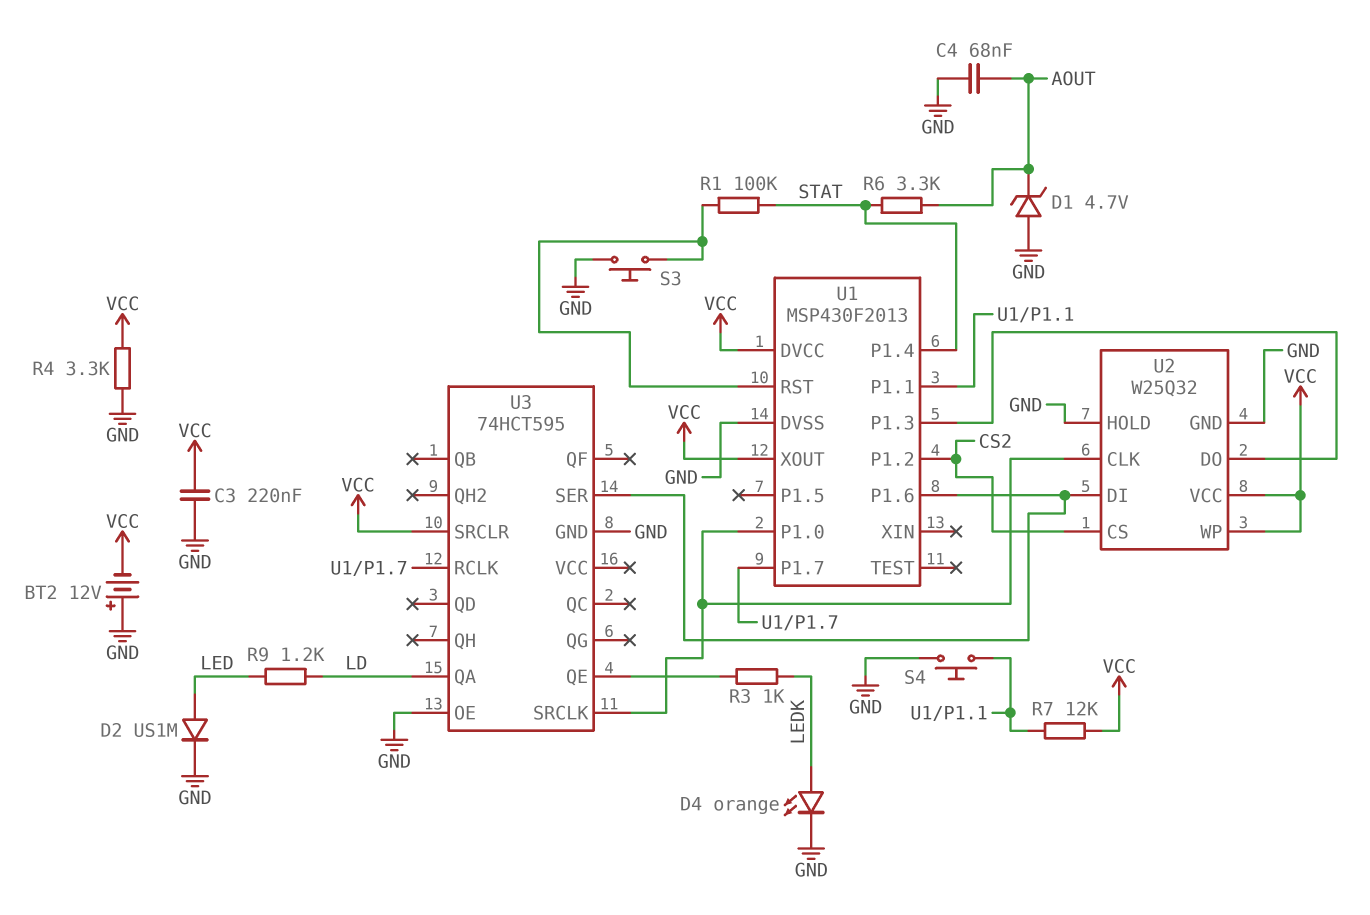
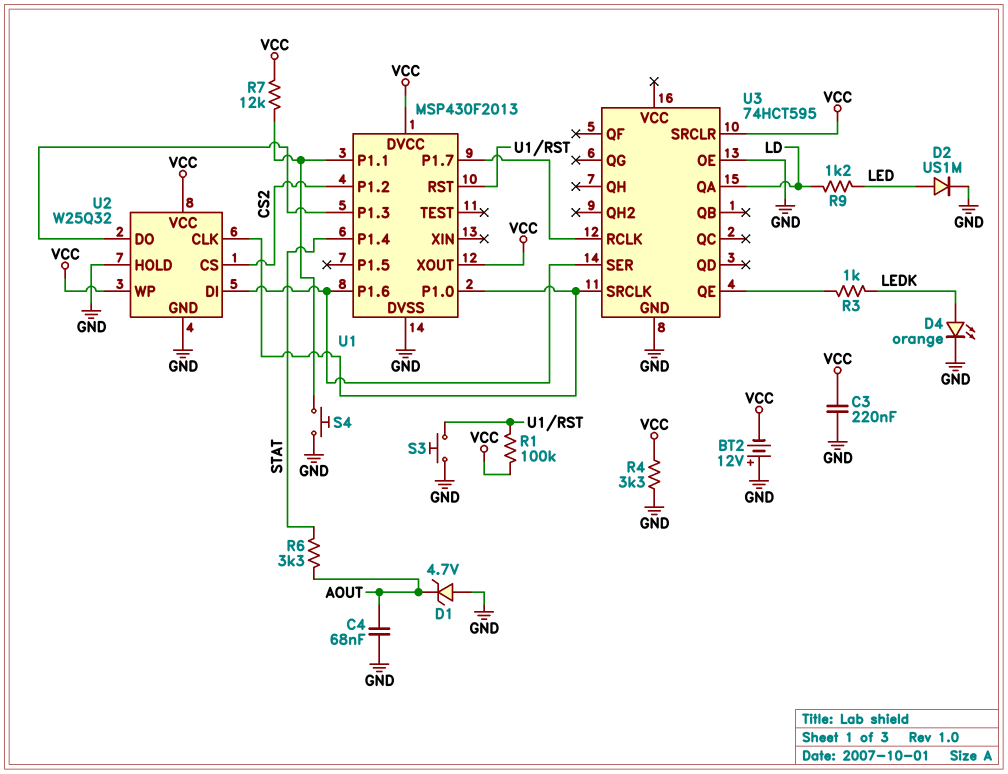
R1: 100k (STAT, U1/RST) -> 100k (U1/RST, VCC)

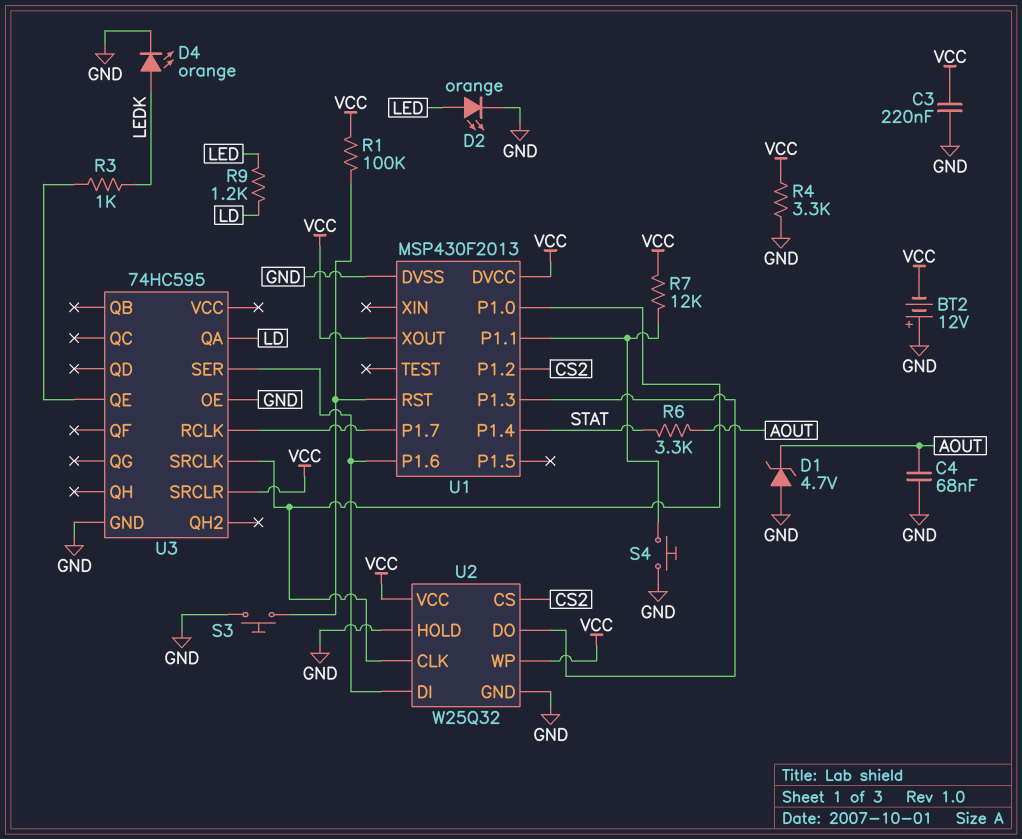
D2: diode US1M (A LED, K GND) -> LED orange (A LED, K GND)
U3: 74HCT595 -> 74HC595

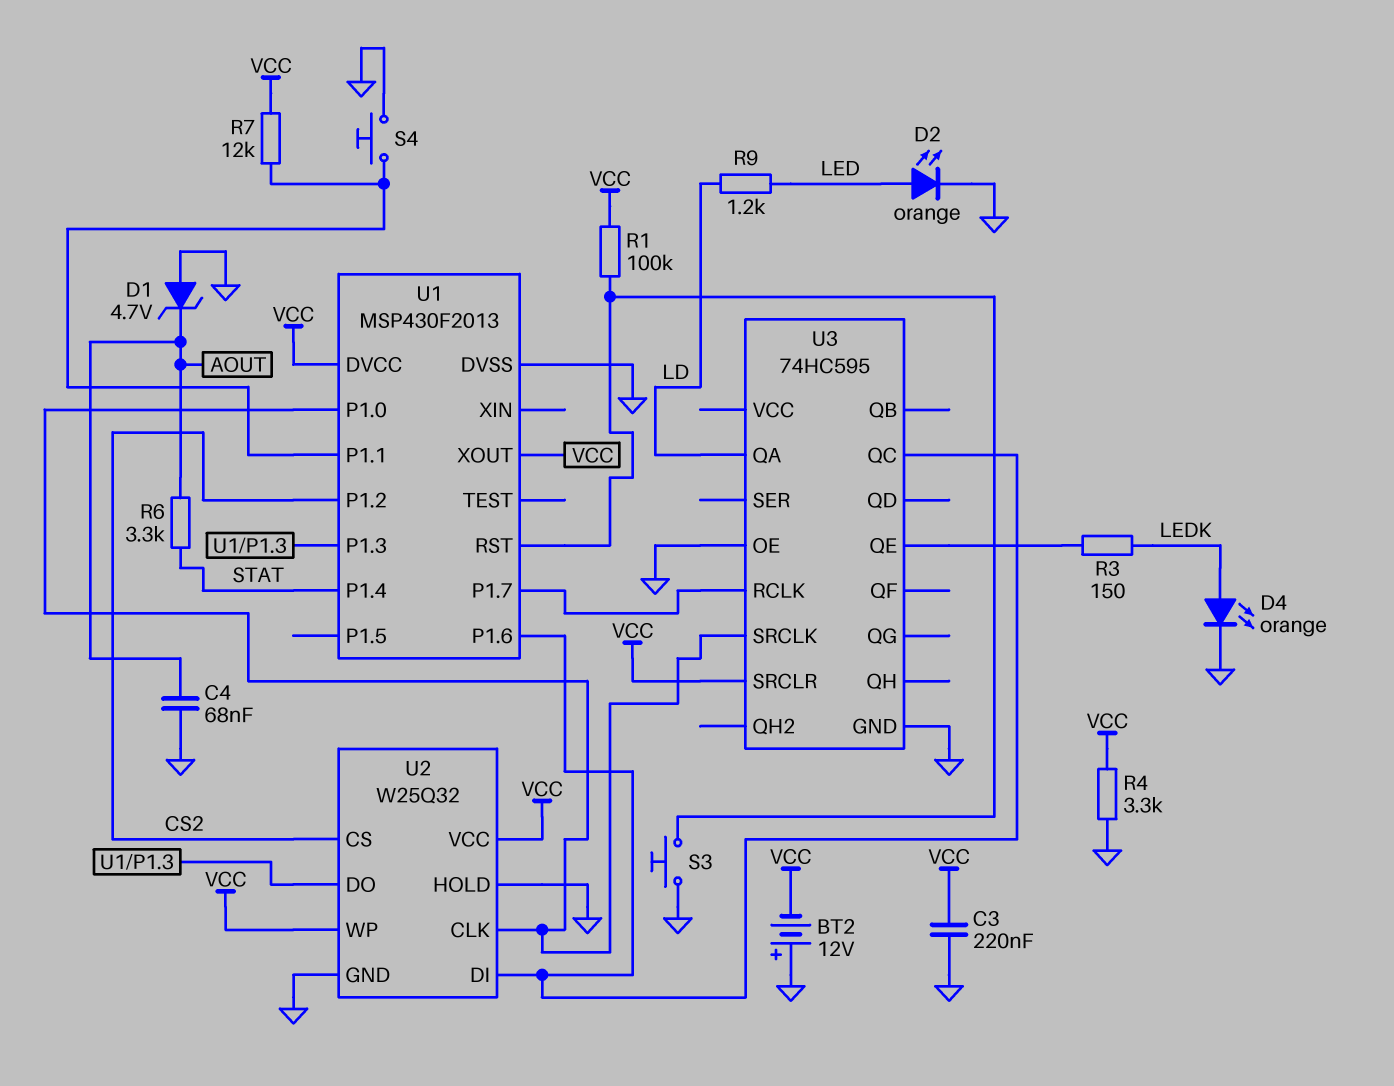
R3: 1k (LEDK, U3/QE) -> 150 (LEDK, U3/QE)
U3 pin QC: none -> U1/P1.6
U3 pin SER: U1/P1.6 -> none

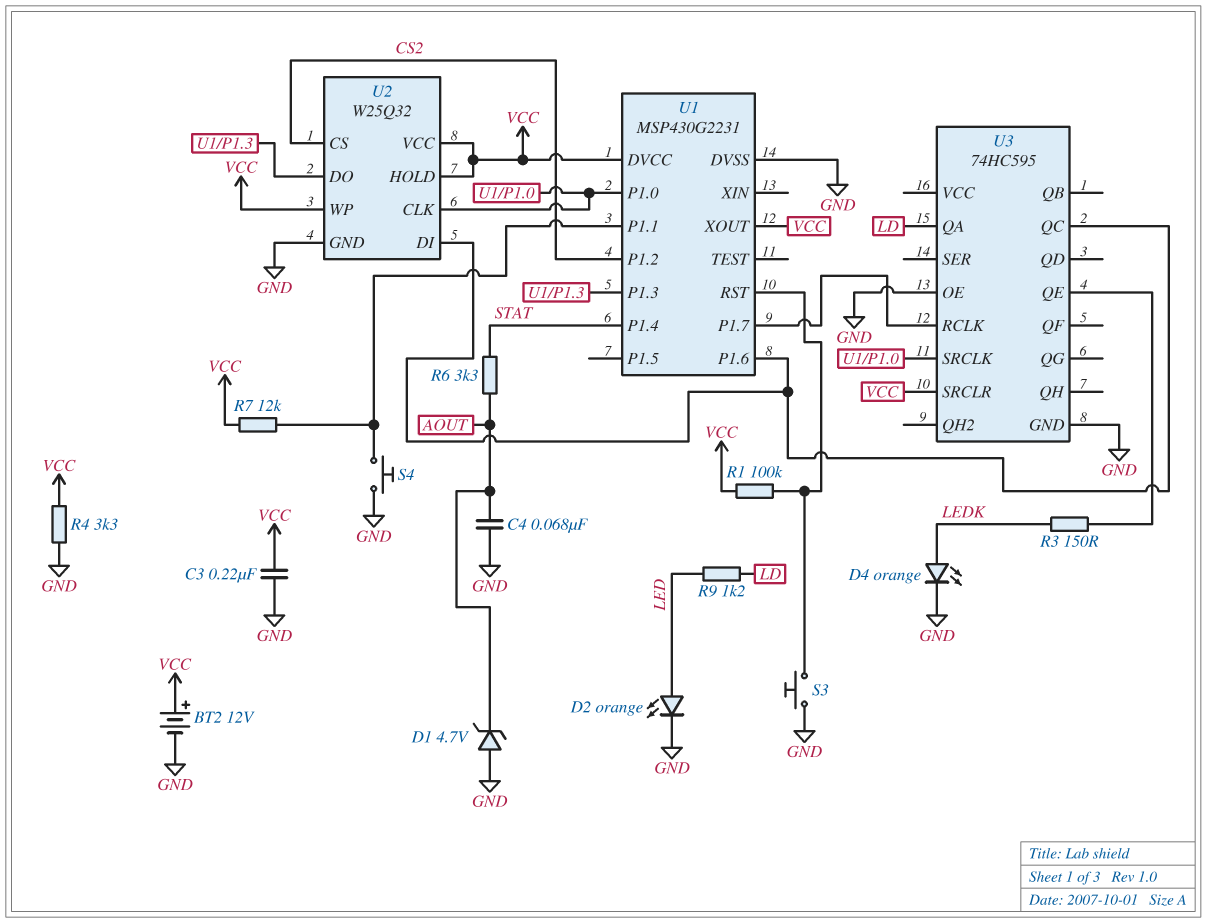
BT2: 12V (plus GND, minus VCC) -> 12V (plus VCC, minus GND)
U1: MSP430F2013 -> MSP430G2231
U2 pin HOLD: GND -> VCC

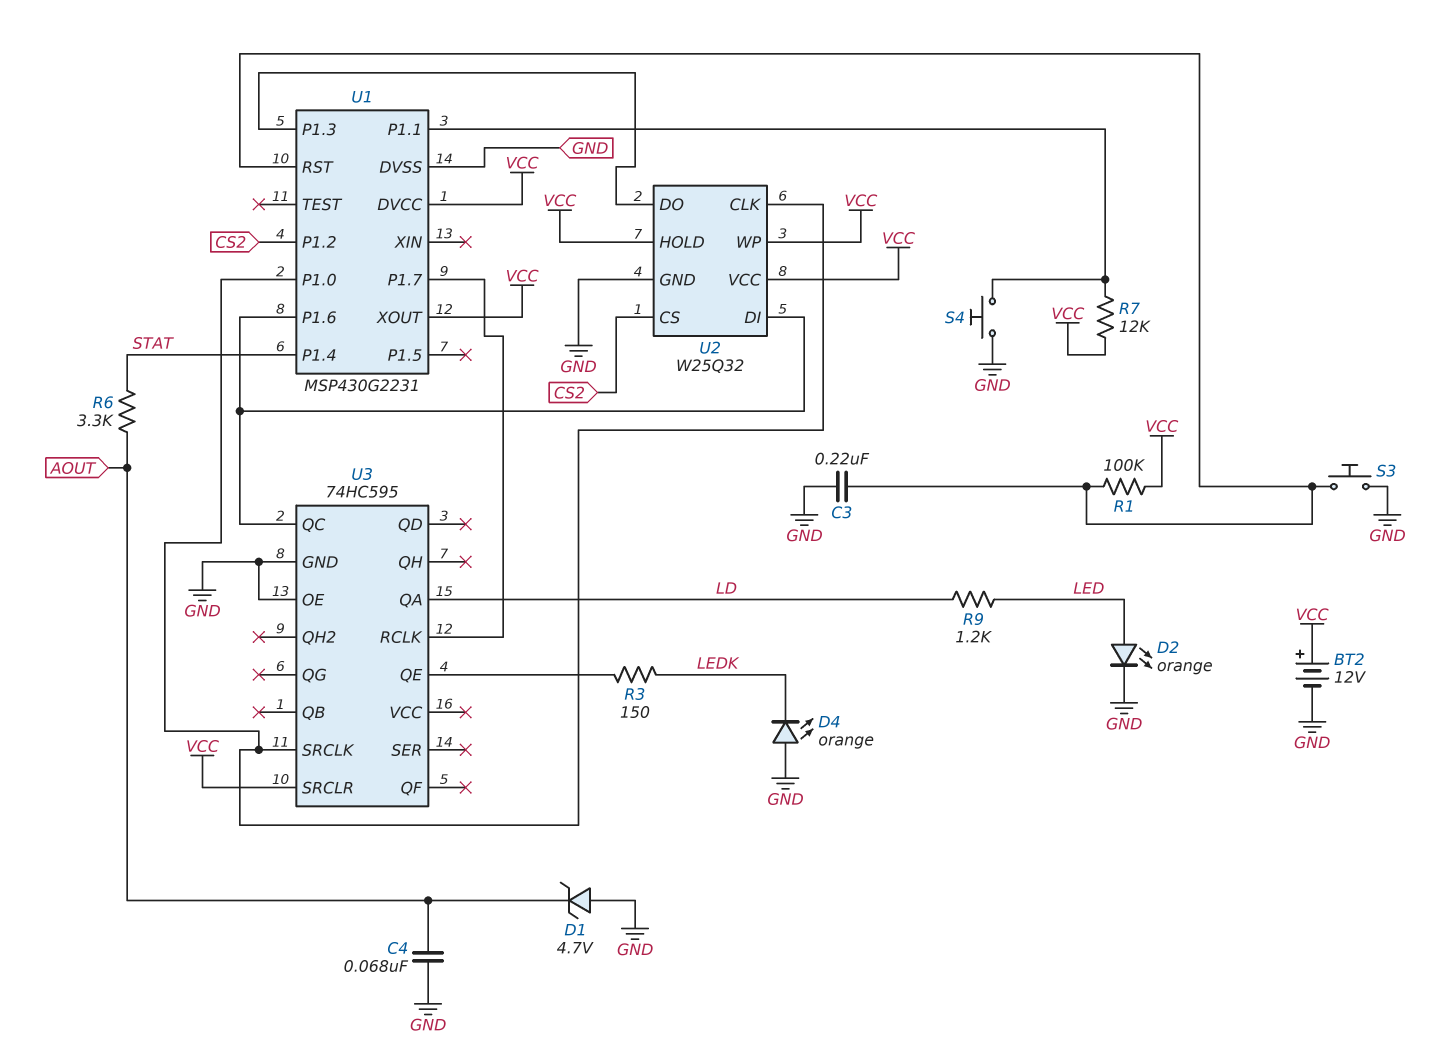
C3: 220nF (GND, VCC) -> 220nF (GND, U1/RST)
D4: LED orange (A LEDK, K GND) -> LED orange (A GND, K LEDK)
R4: 3.3k (GND, VCC) -> none

